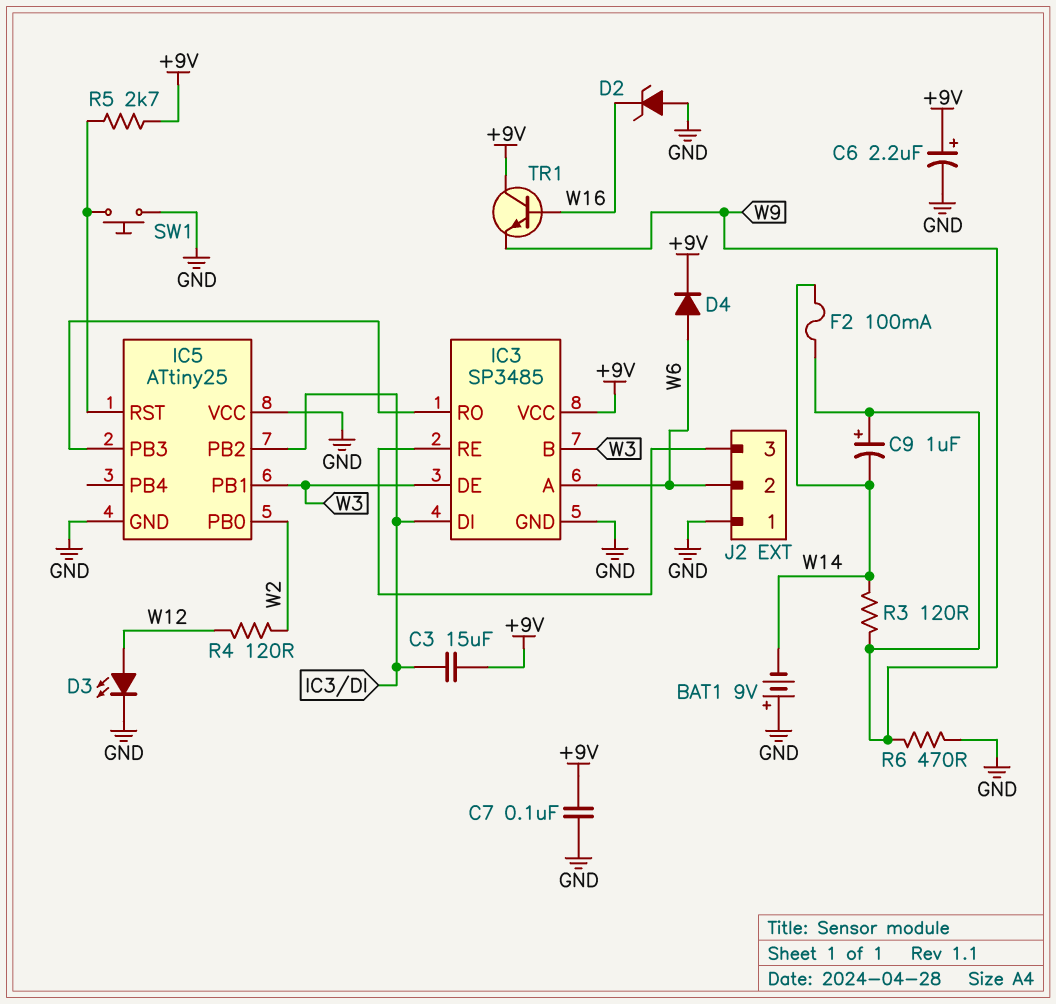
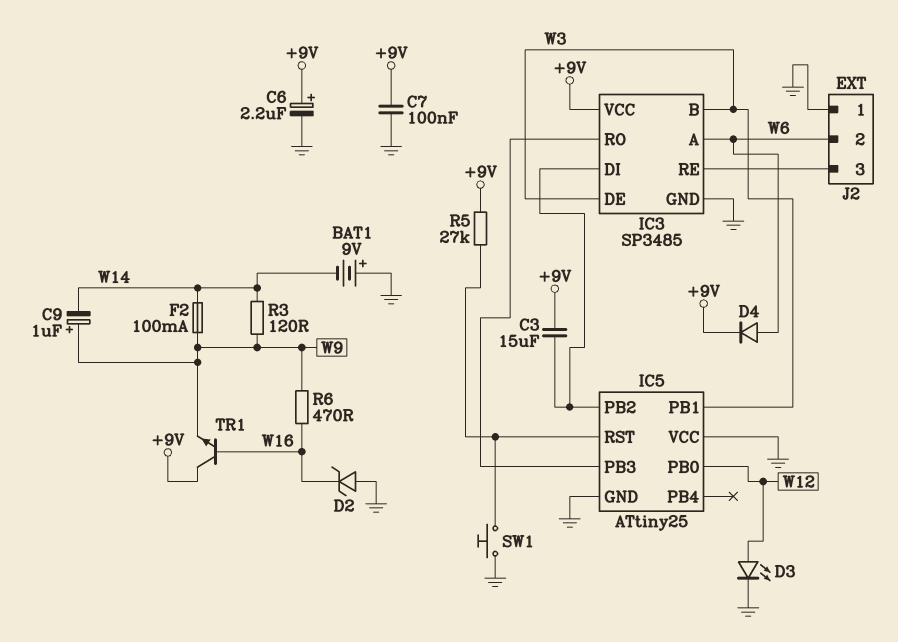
IC5 pin PB0: W2 -> W12
R4: 120 (W2, W12) -> none
R5: 2.7k (+9V, IC5/RST) -> 27k (+9V, IC5/RST)
R6: 470 (GND, W9) -> 470 (W9, W16)

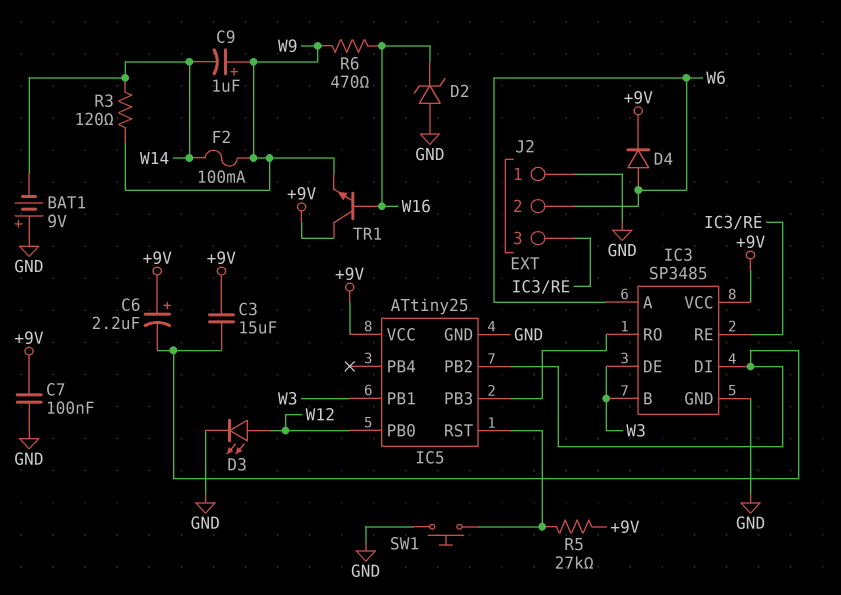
C6: 2.2uF (plus +9V, minus GND) -> 2.2uF (plus +9V, minus IC3/DI)
IC5 pin VCC: GND -> +9V

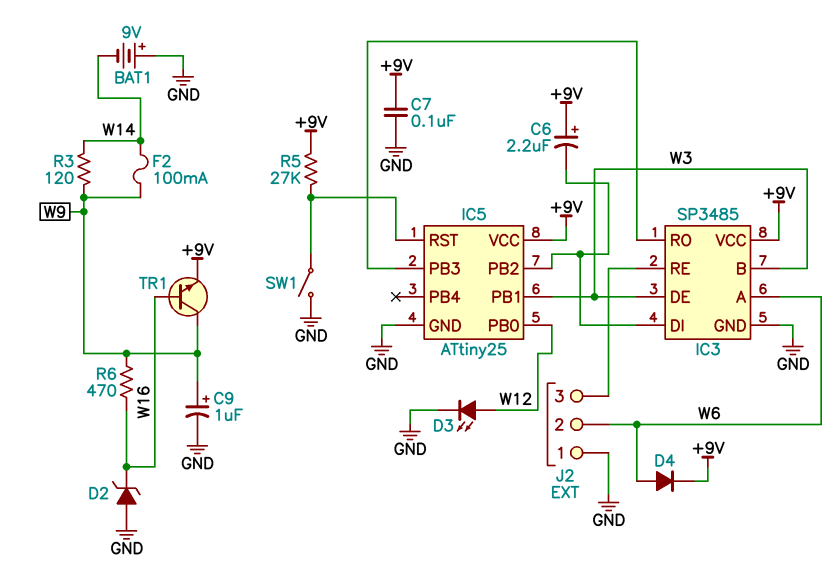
C3: 15uF (+9V, IC3/DI) -> none
C9: 1uF (plus W9, minus W14) -> 1uF (plus W9, minus GND)
SW1: button (GND, IC5/RST) -> switch (GND, IC5/RST)
TR1: NPN (B W16, C +9V, E W9) -> NPN (B W16, C W9, E +9V)

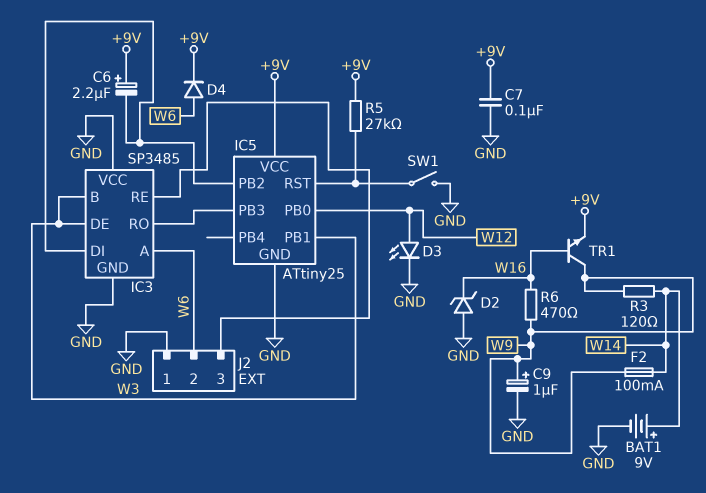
BAT1: 9V (plus GND, minus W14) -> 9V (plus W14, minus GND)
IC3 pin VCC: +9V -> GND

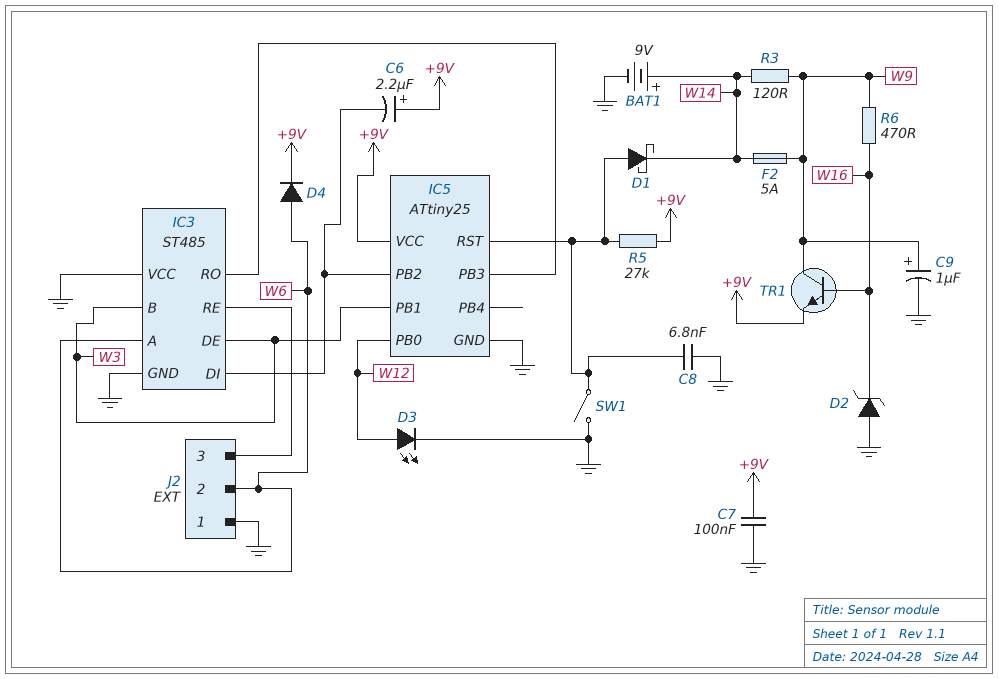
C8: none -> 6.8nF (GND, IC5/RST)
D1: none -> schottky (A IC5/RST, K W14)
F2: 100mA (W9, W14) -> 5A (W9, W14)
IC3: SP3485 -> ST485

